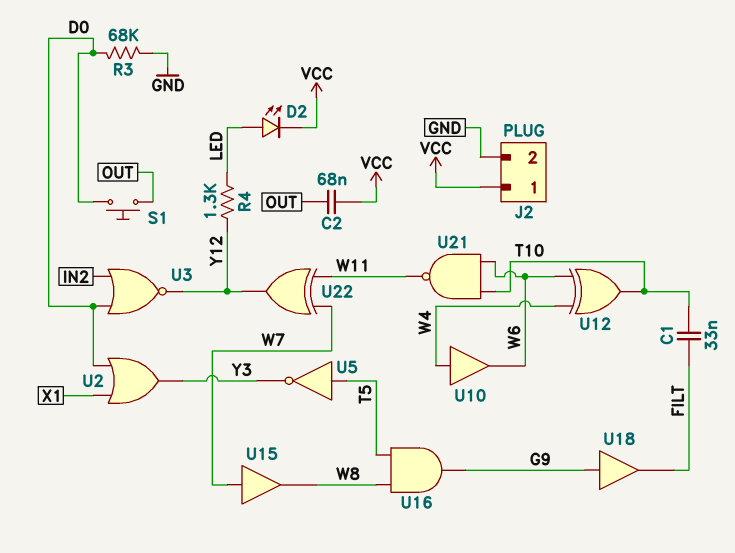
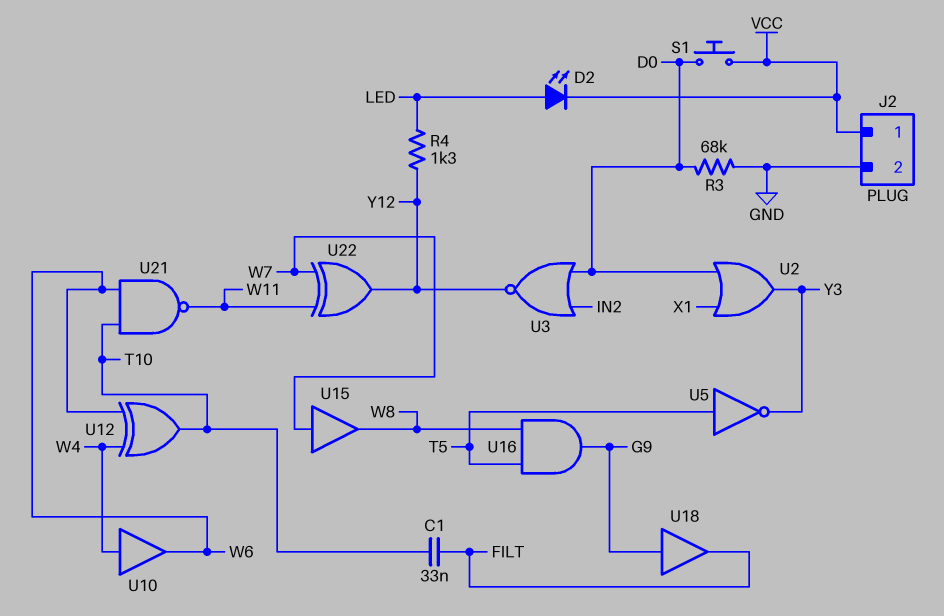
C2: 68nF (OUT, VCC) -> none
S1: button (D0, OUT) -> button (D0, VCC)

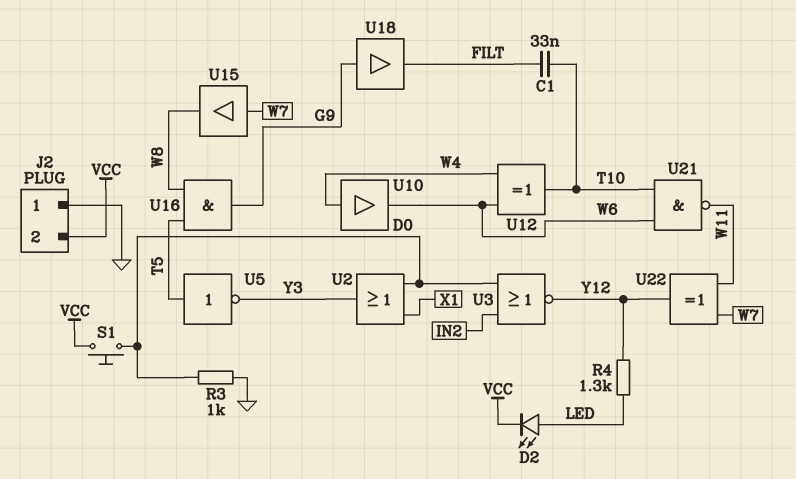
J2 pin 1: VCC -> GND
J2 pin 2: GND -> VCC
R3: 68k (D0, GND) -> 1k (D0, GND)

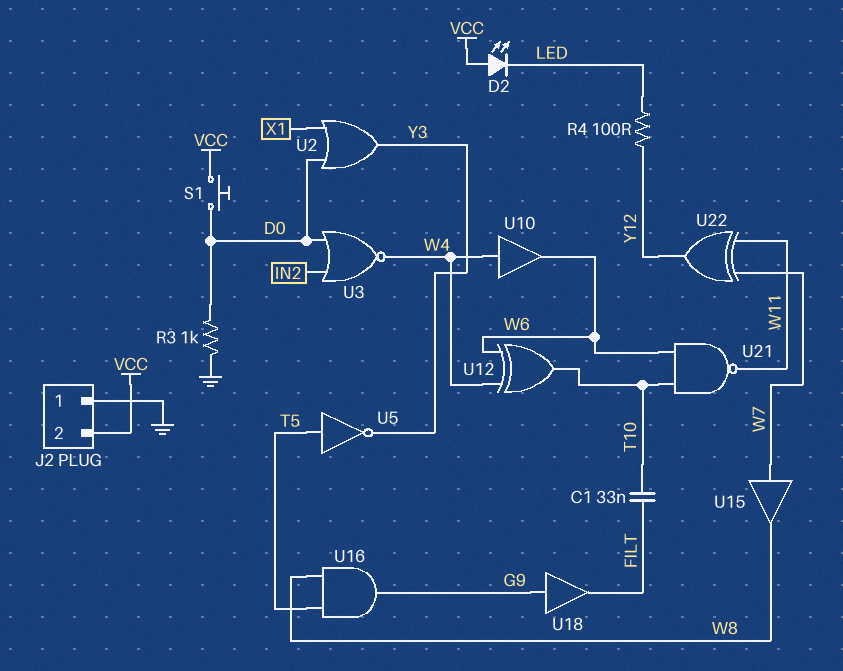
D2: LED (A LED, K VCC) -> LED (A VCC, K LED)
R4: 1.3k (LED, Y12) -> 100 (LED, Y12)
U3: NOR (in D0, in IN2, out Y12) -> NOR (in D0, in IN2, out W4)

